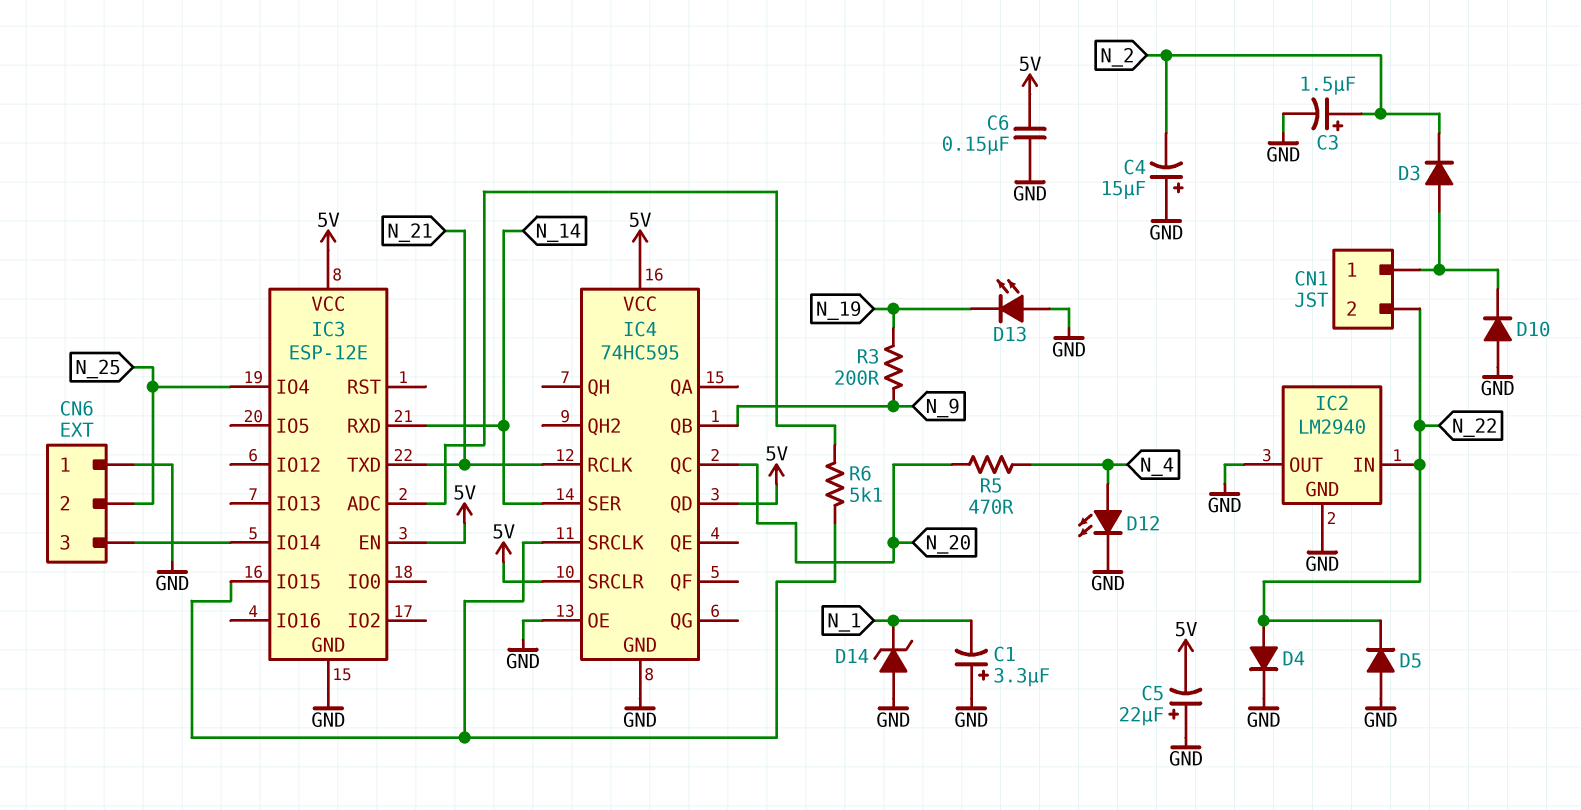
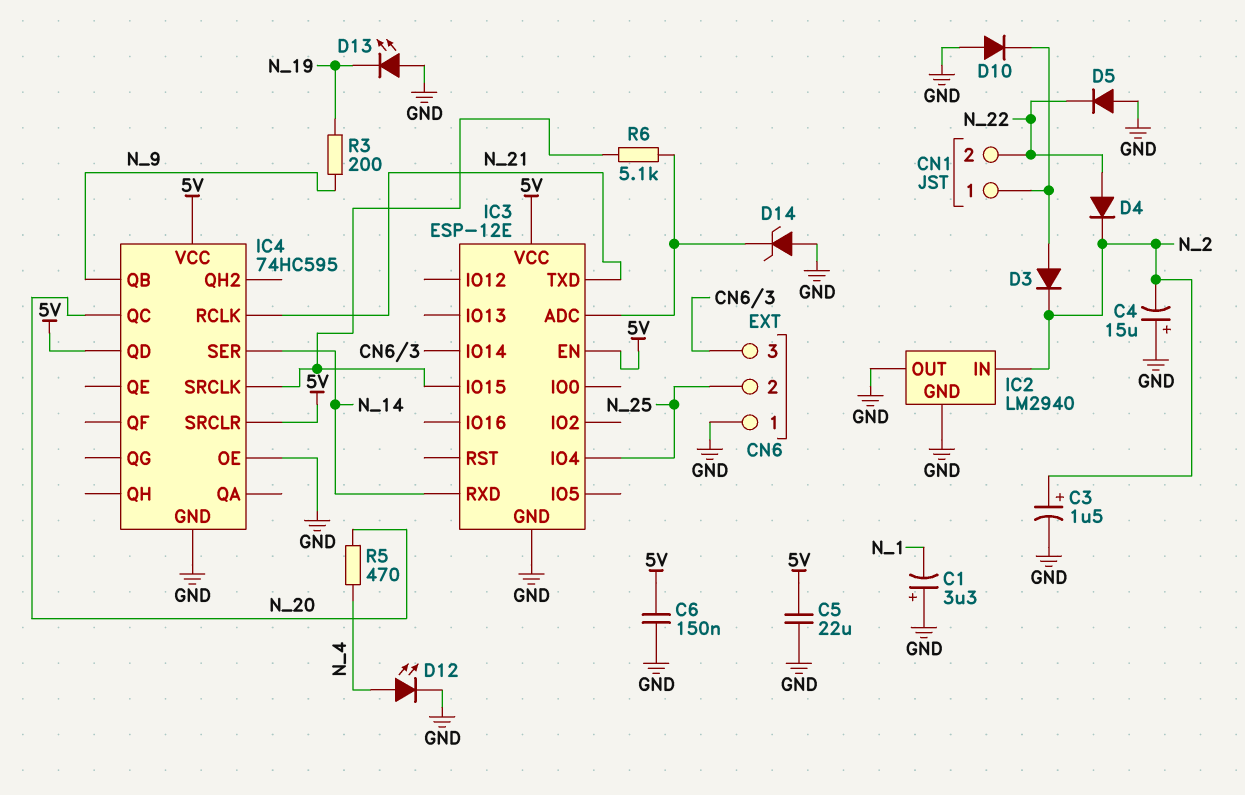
C5: 22uF (plus GND, minus 5V) -> 22uF (5V, GND)
D4: diode (A N_22, K GND) -> diode (A N_22, K N_2)
D14: zener (A GND, K N_1) -> zener (A GND, K IC3/ADC)
IC2 pin IN: N_22 -> N_2

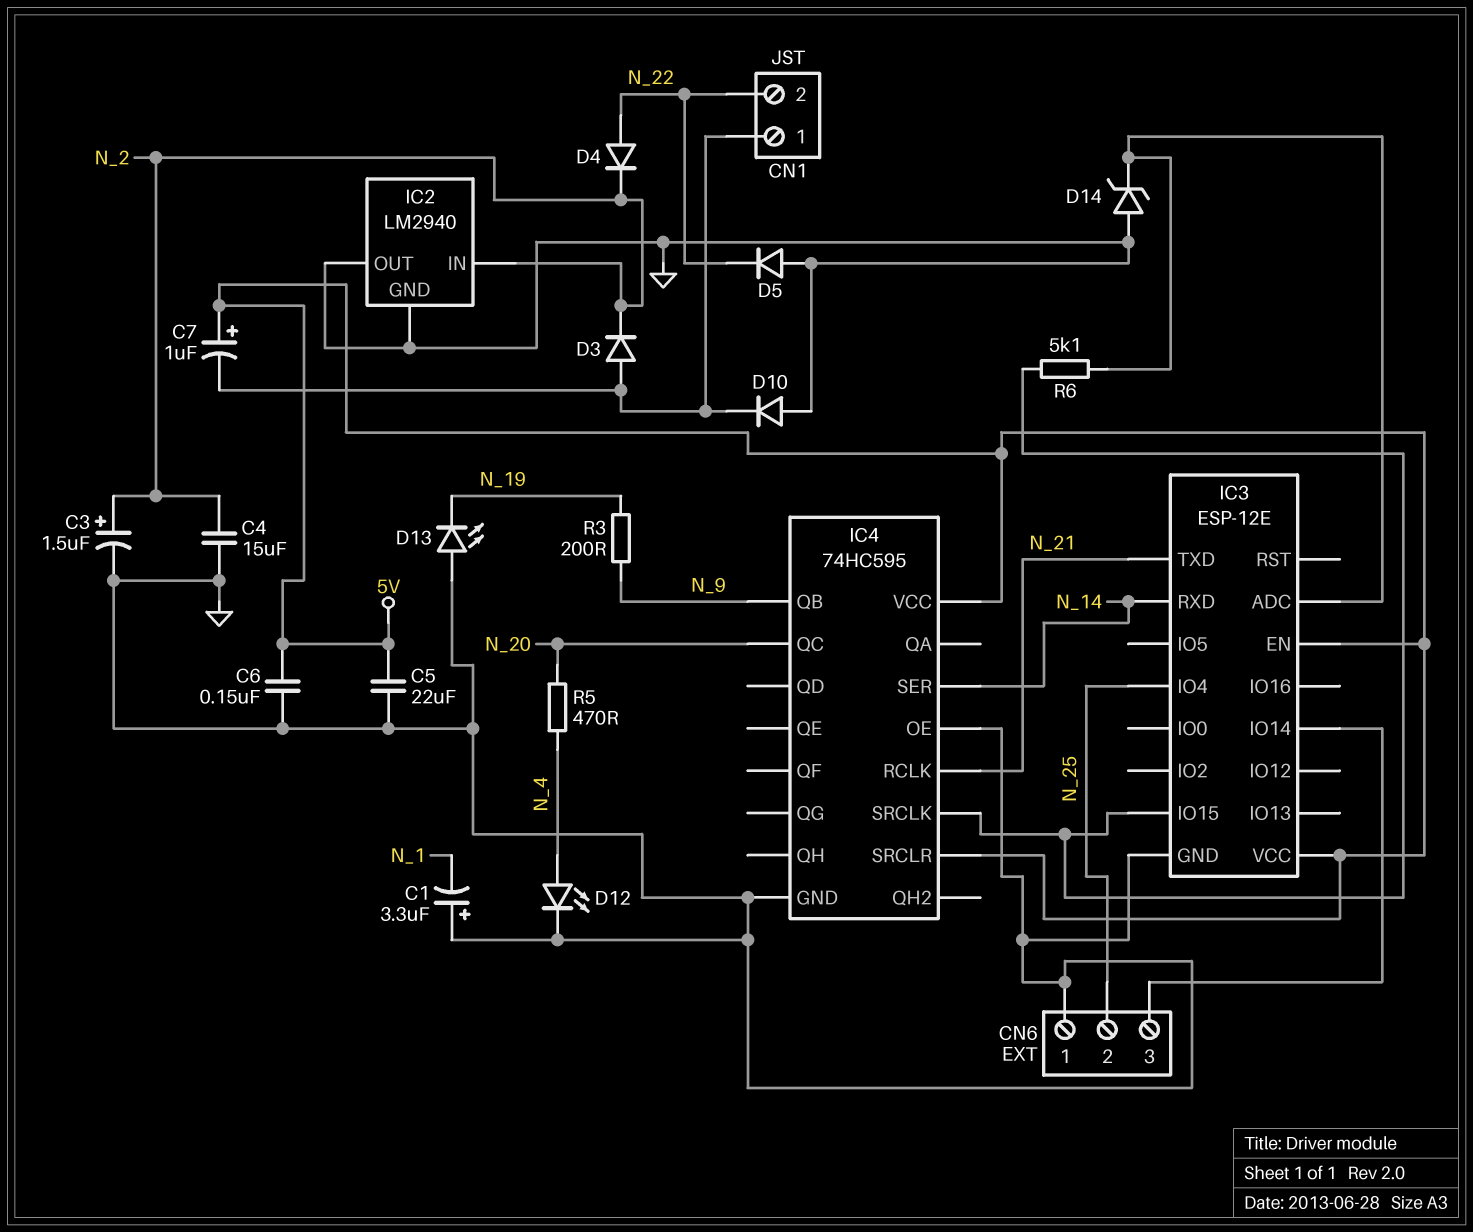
C4: 15uF (plus GND, minus N_2) -> 15uF (GND, N_2)
C7: none -> 1uF (plus 5V, minus CN1/1)
IC4 pin QD: 5V -> none

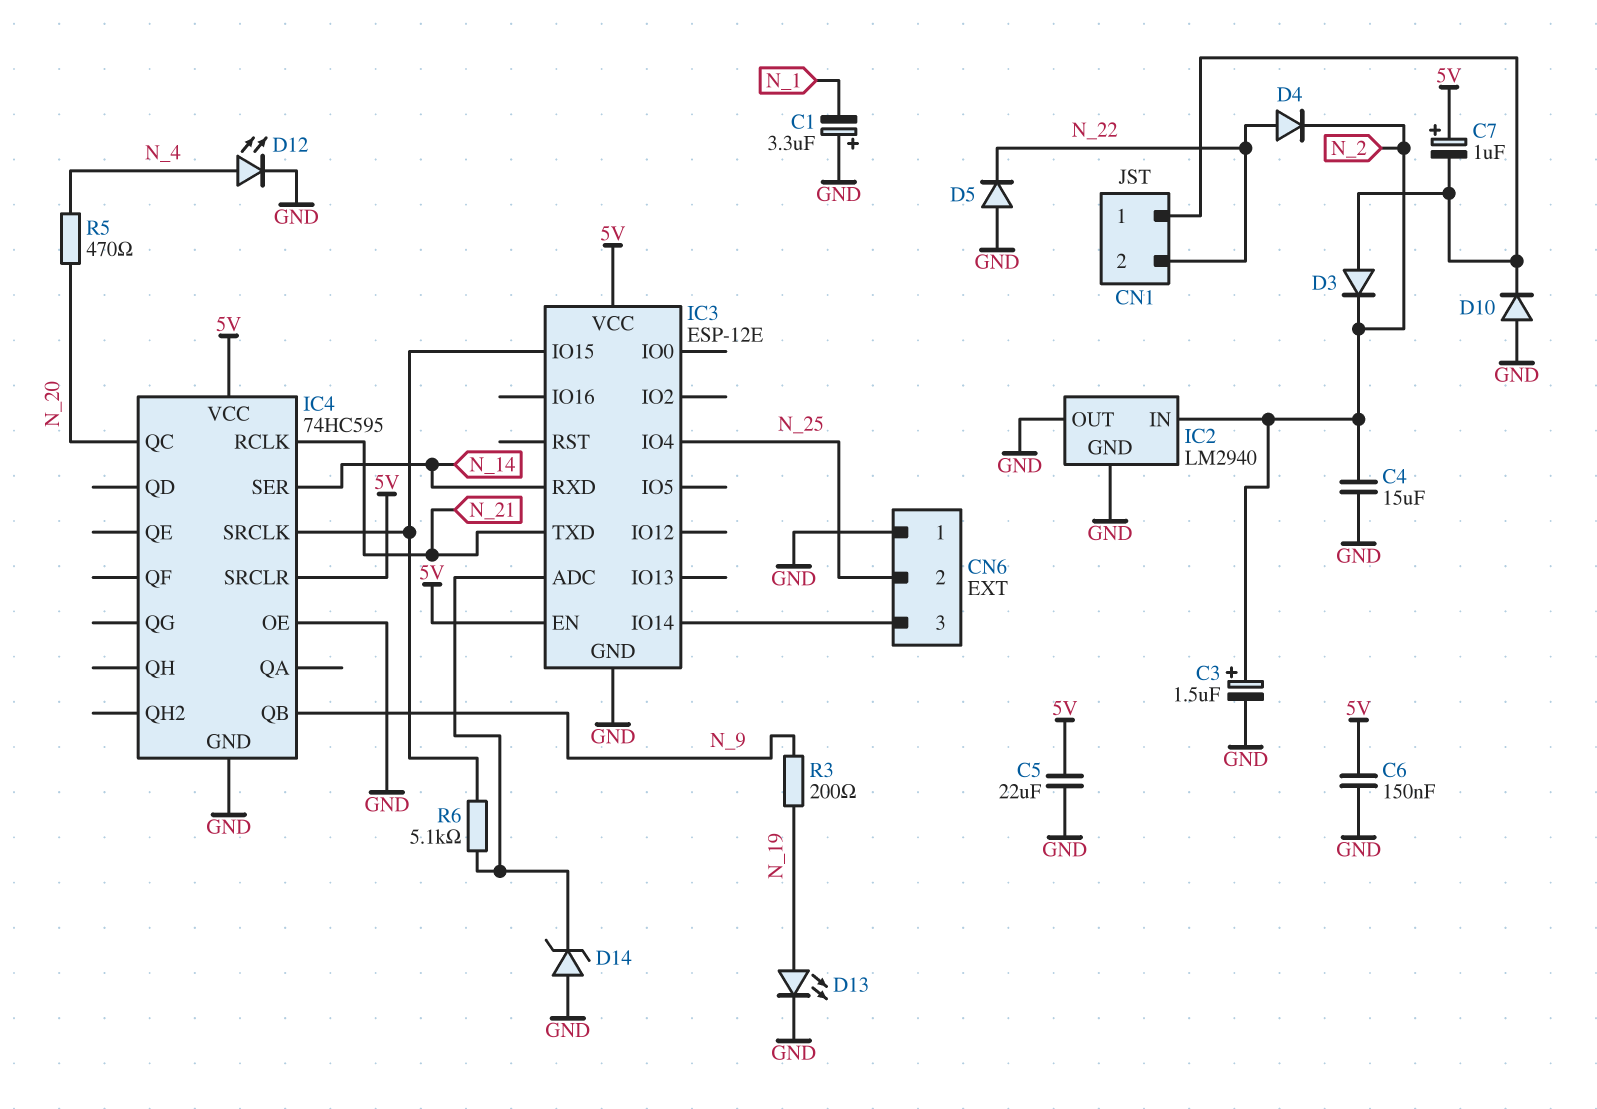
D13: LED (A GND, K N_19) -> LED (A N_19, K GND)

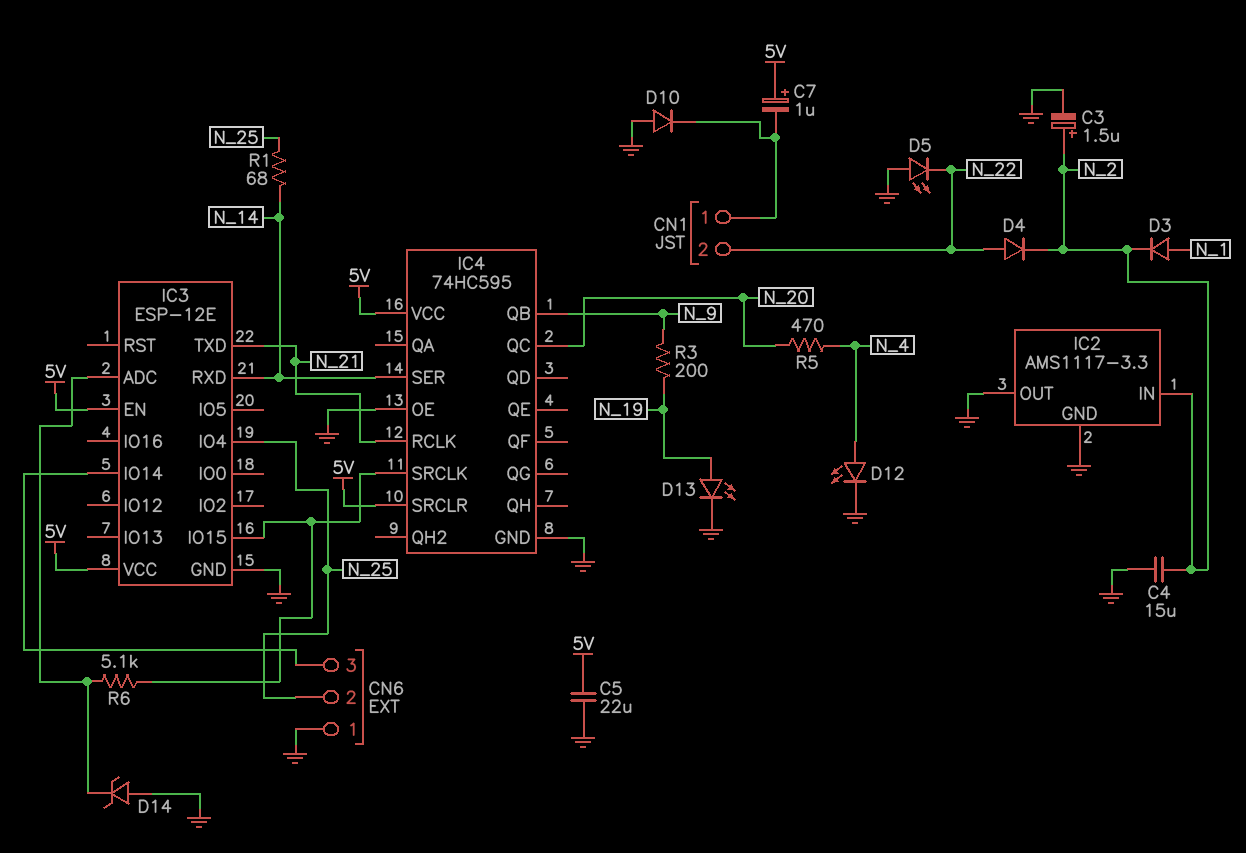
C1: 3.3uF (plus GND, minus N_1) -> none
C6: 150nF (5V, GND) -> none
D3: diode (A CN1/1, K N_2) -> diode (A N_1, K N_2)
D5: diode (A GND, K N_22) -> LED (A GND, K N_22)
IC2: LM2940 -> AMS1117-3.3
R1: none -> 68 (N_14, N_25)

